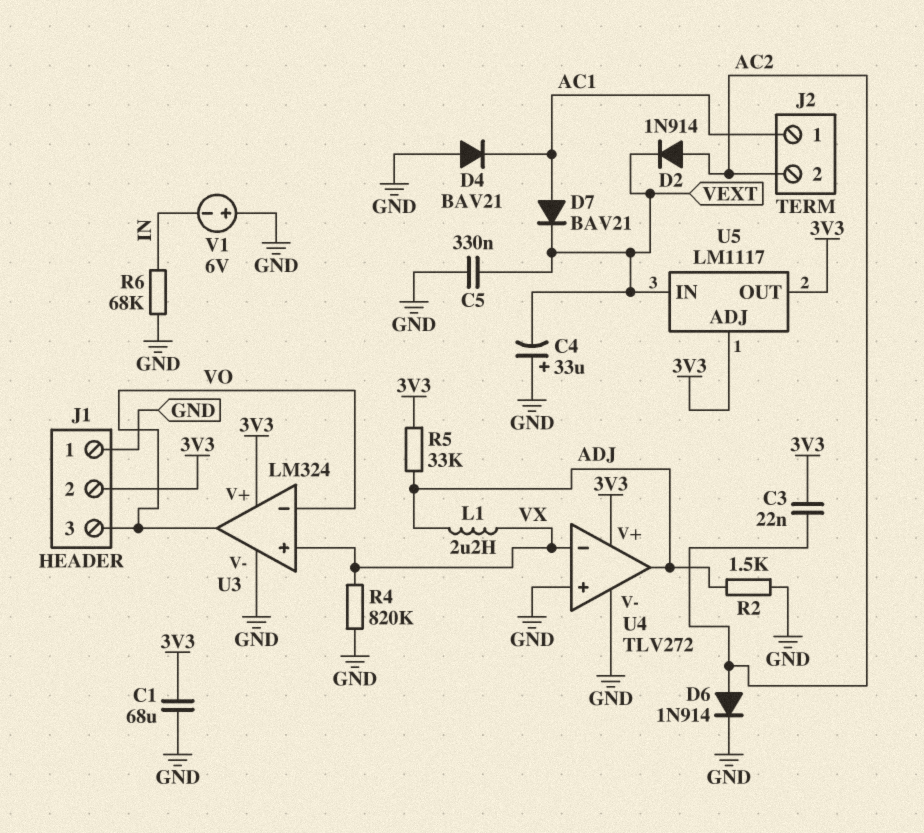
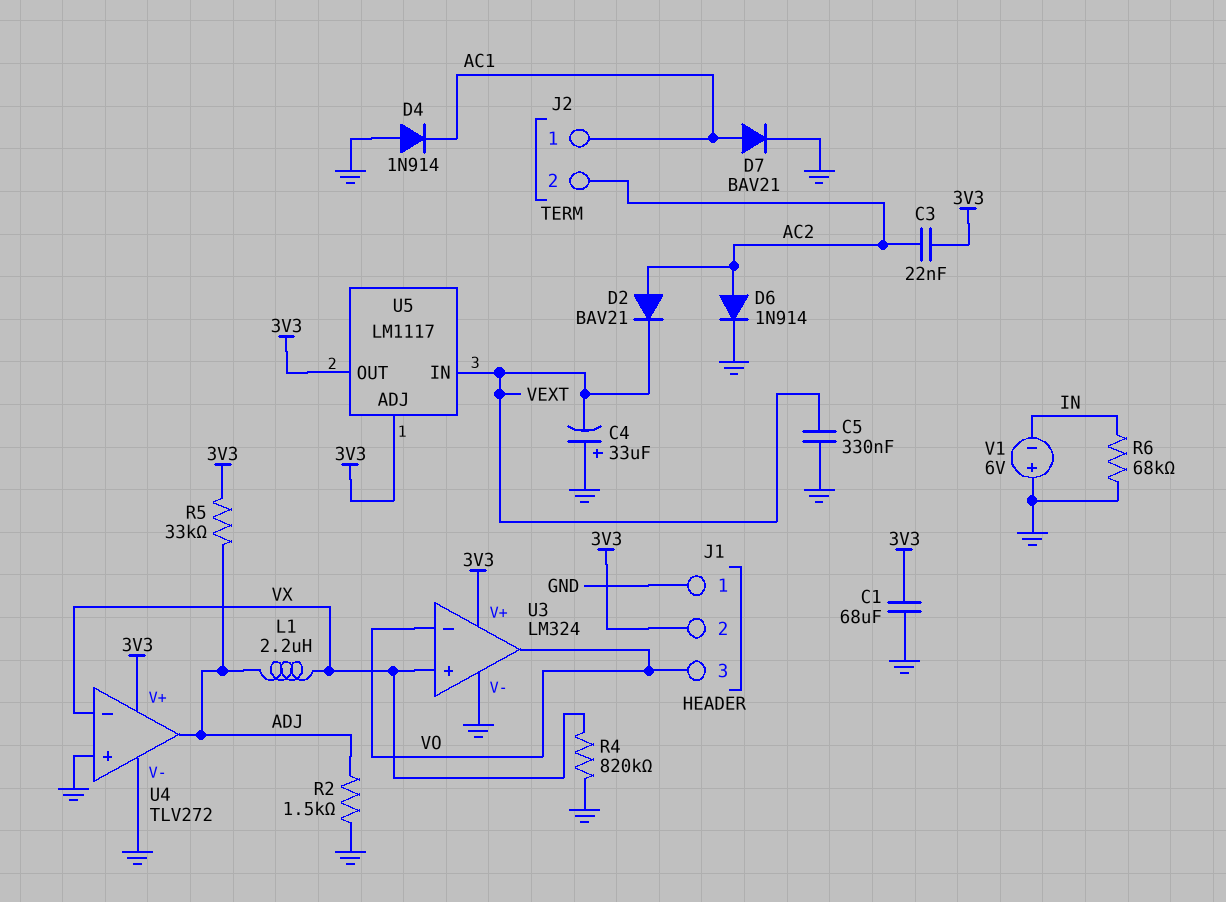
D2: diode 1N914 (A AC2, K VEXT) -> diode BAV21 (A AC2, K VEXT)
D4: diode BAV21 (A GND, K AC1) -> diode 1N914 (A GND, K AC1)
D7: diode BAV21 (A AC1, K VEXT) -> diode BAV21 (A AC1, K GND)

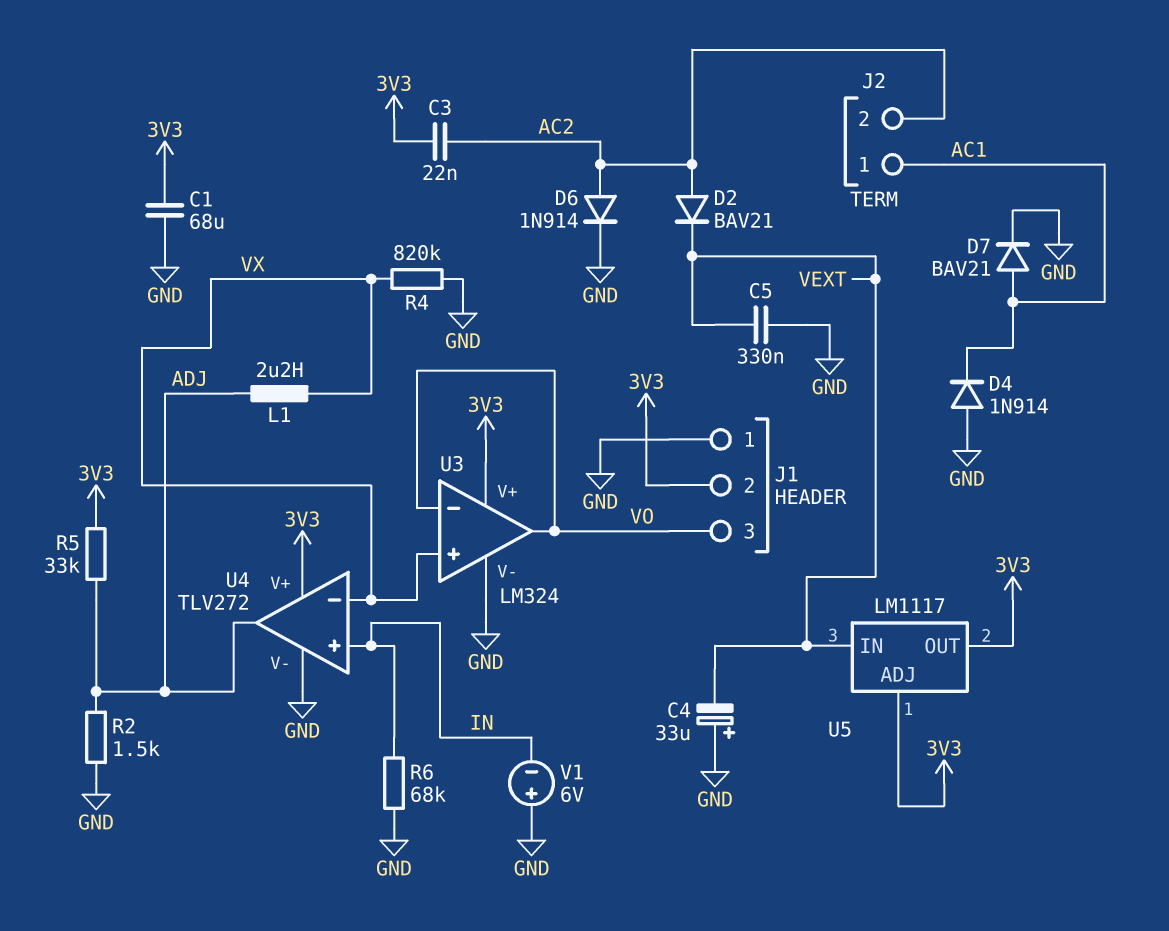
U4 pin in+: GND -> IN

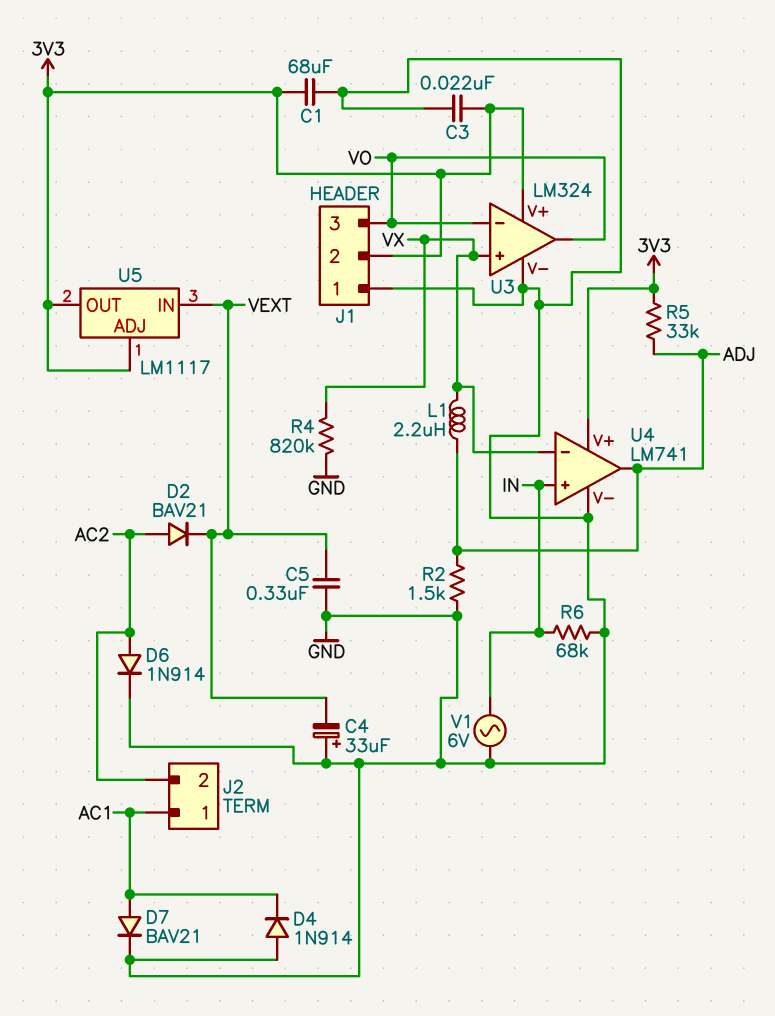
C3: 22nF (3V3, AC2) -> 22nF (3V3, GND)
U4: TLV272 -> LM741
V1: 6V (plus GND, minus IN) -> AC 6V (GND, IN)

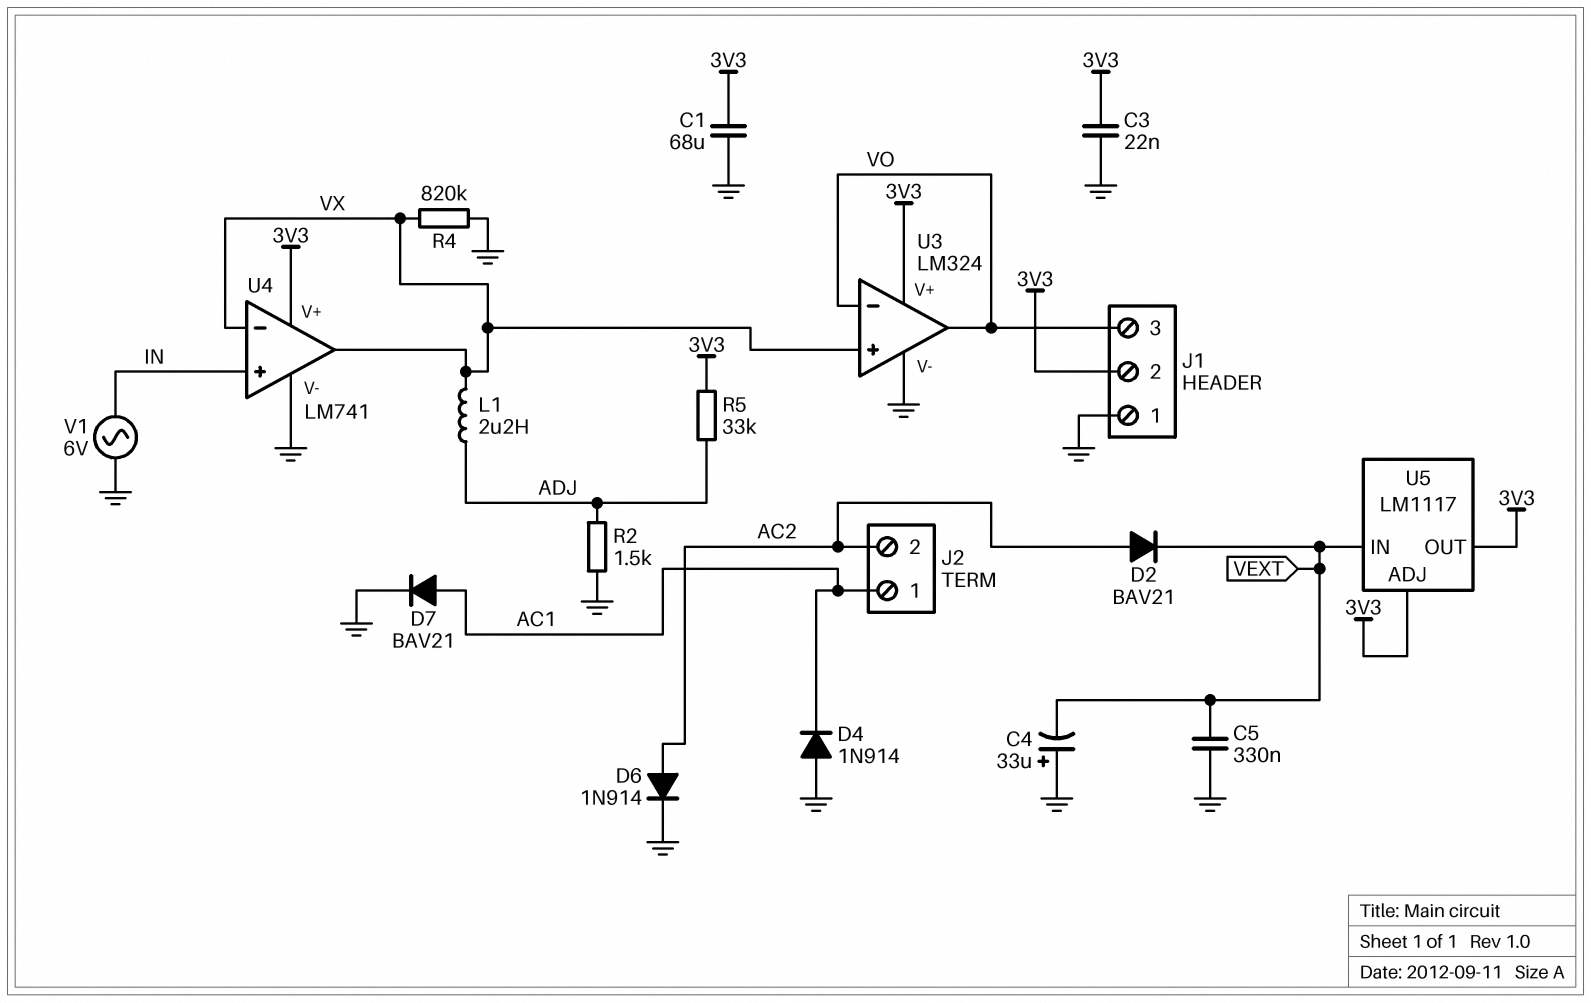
R6: 68k (GND, IN) -> none
U4 pin out: ADJ -> VX

